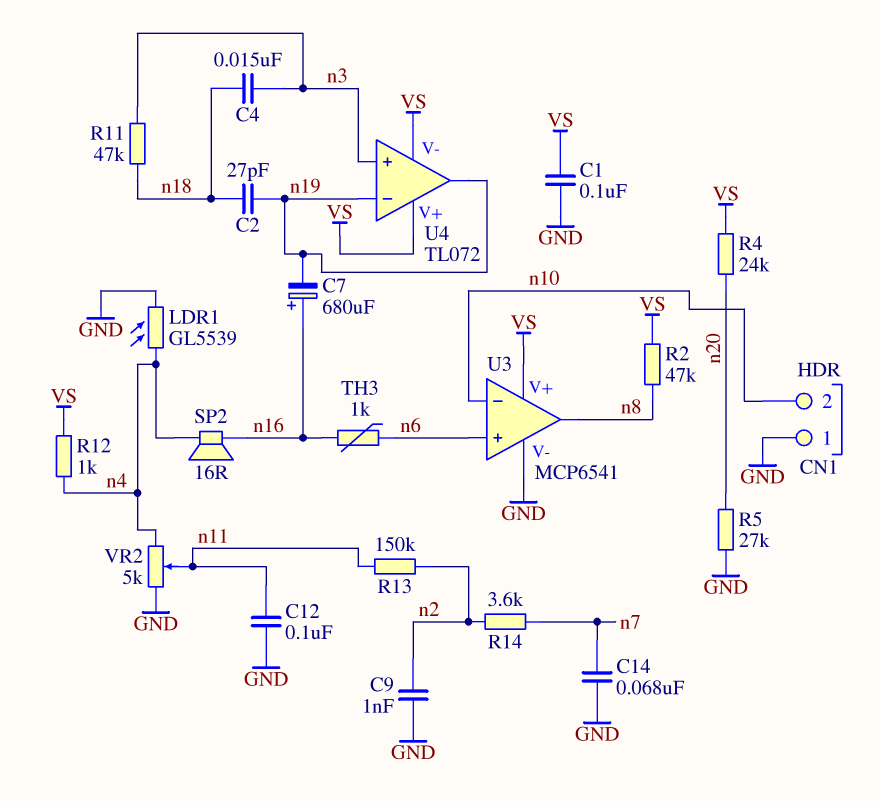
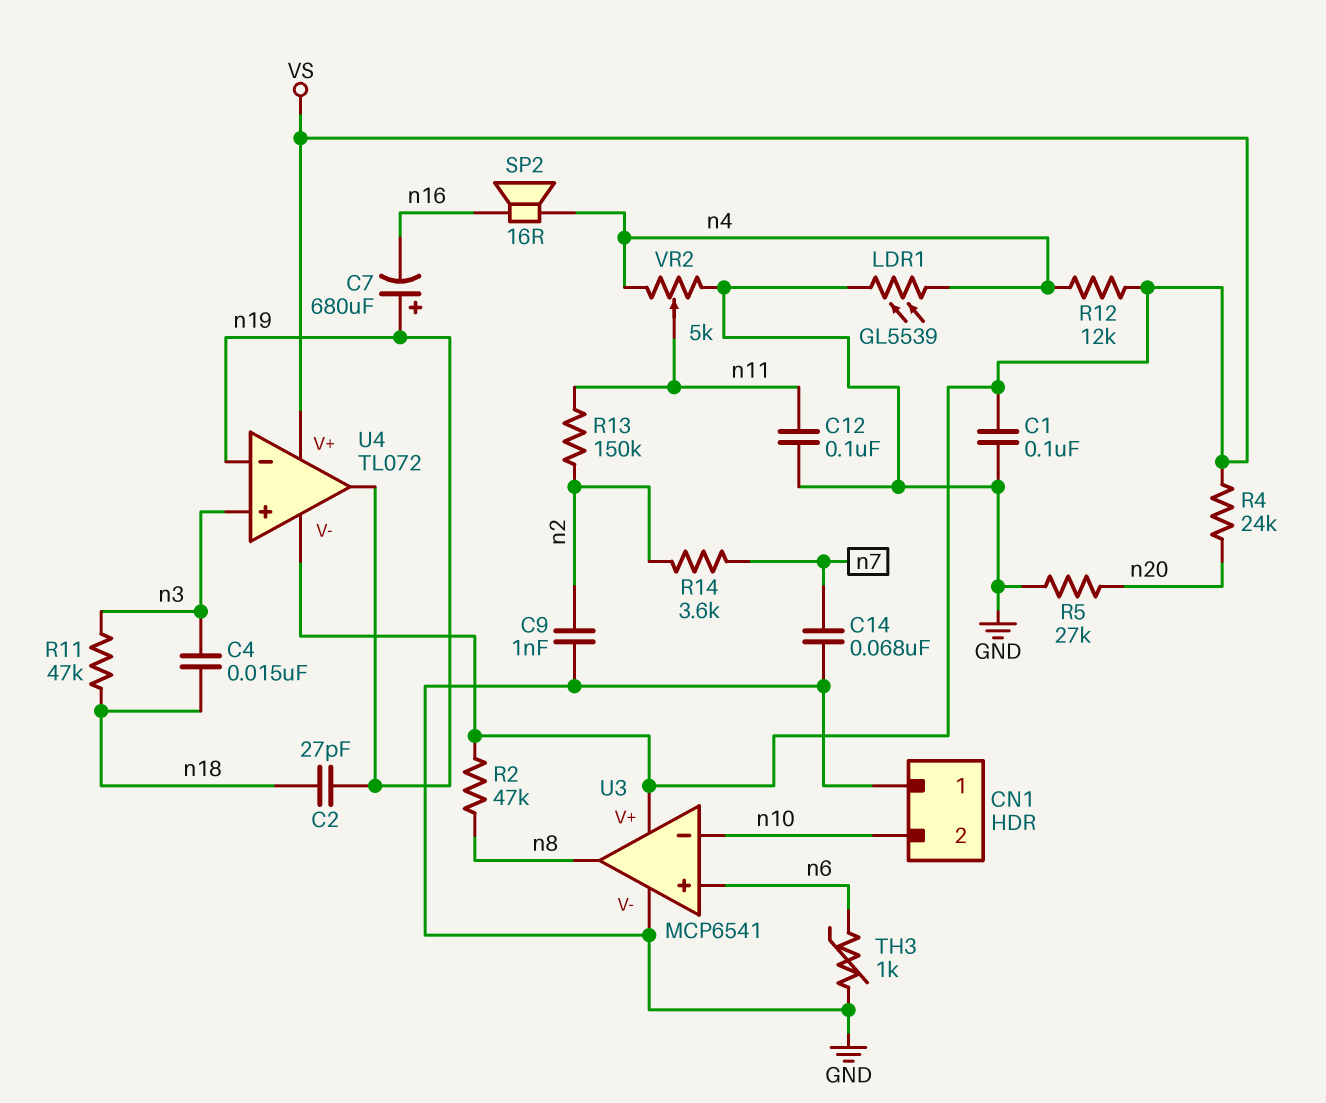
C7: 680uF (plus n16, minus n19) -> 680uF (plus n19, minus n16)
R12: 1k (VS, n4) -> 12k (VS, n4)
TH3: 1k (n6, n16) -> 1k (GND, n6)

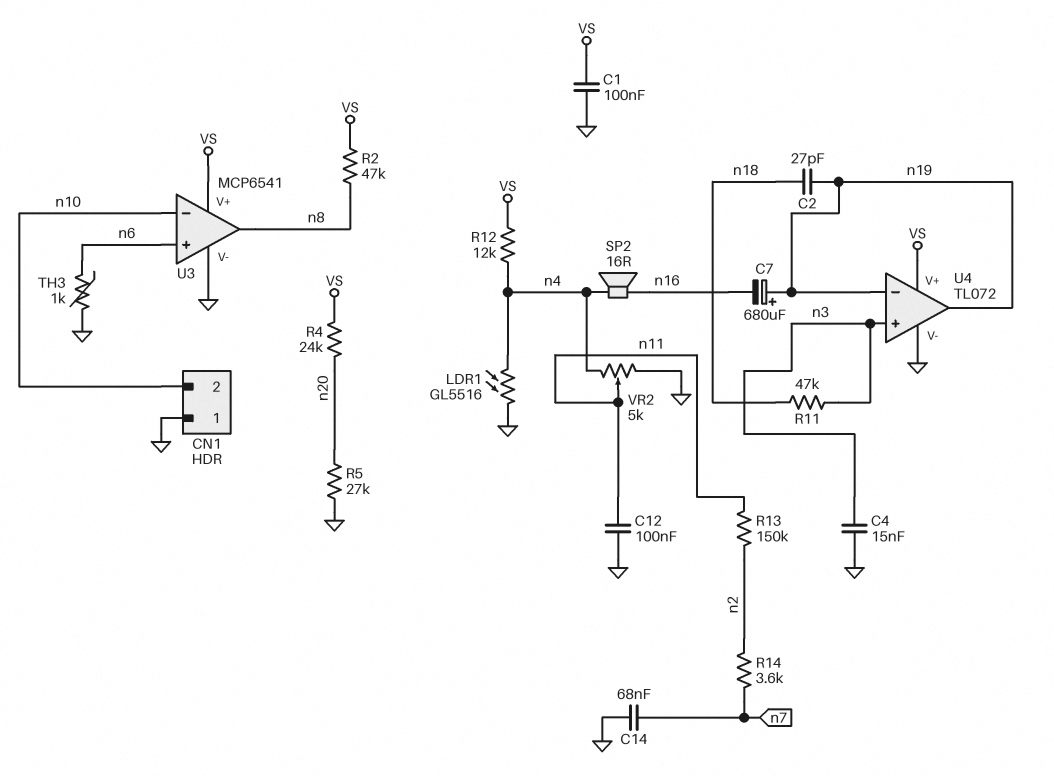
C4: 15nF (n3, n18) -> 15nF (GND, n3)
C9: 1nF (GND, n2) -> none
LDR1: GL5539 (GND, n4) -> GL5516 (GND, n4)
U4 pin V-: VS -> GND

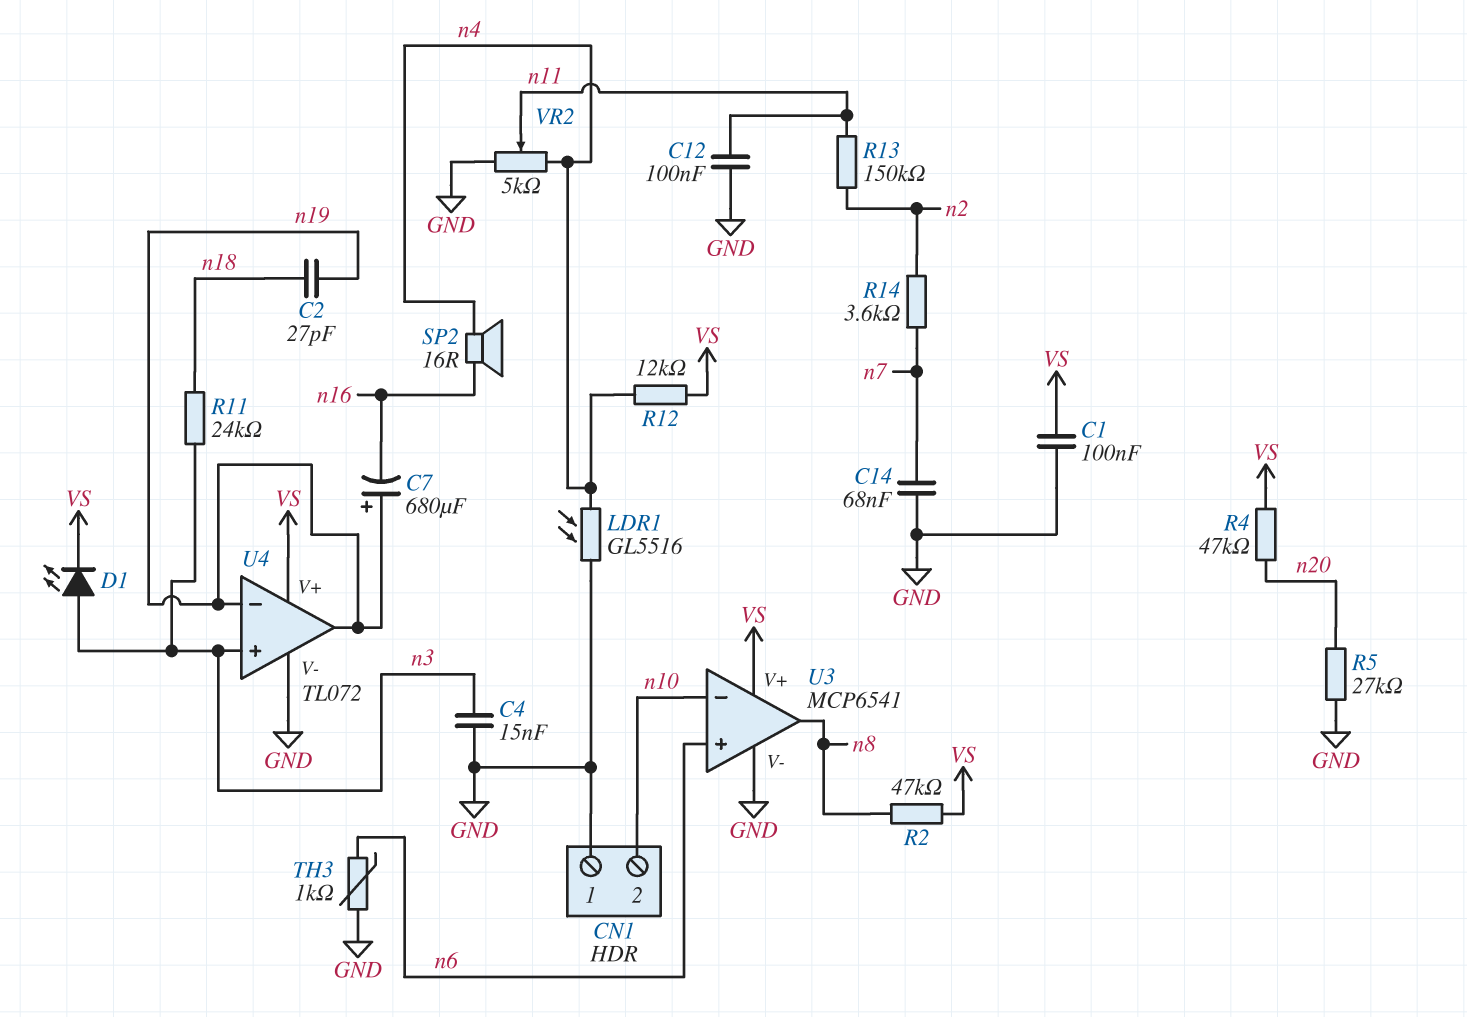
D1: none -> LED (A n3, K VS)
R4: 24k (VS, n20) -> 47k (VS, n20)
R11: 47k (n3, n18) -> 24k (n3, n18)

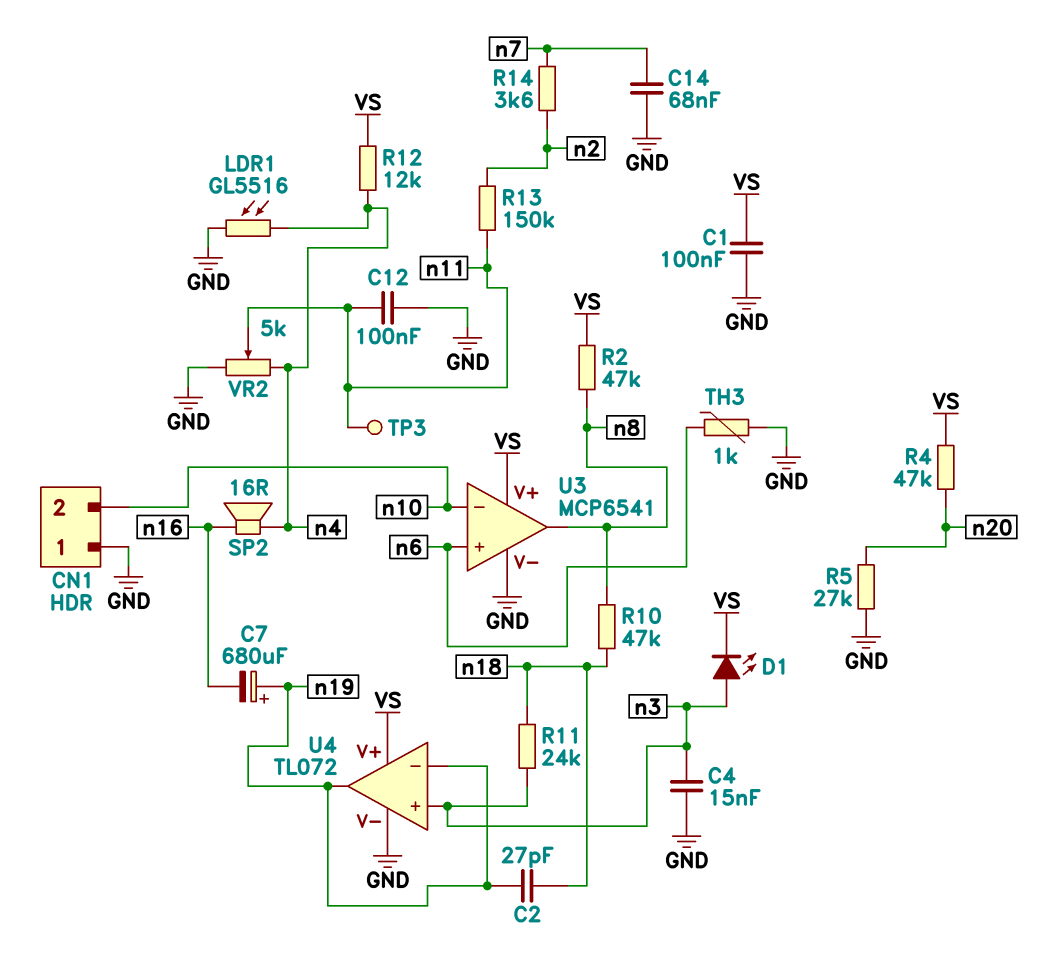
R10: none -> 47k (n8, n18)
TP3: none -> test point (n11)

